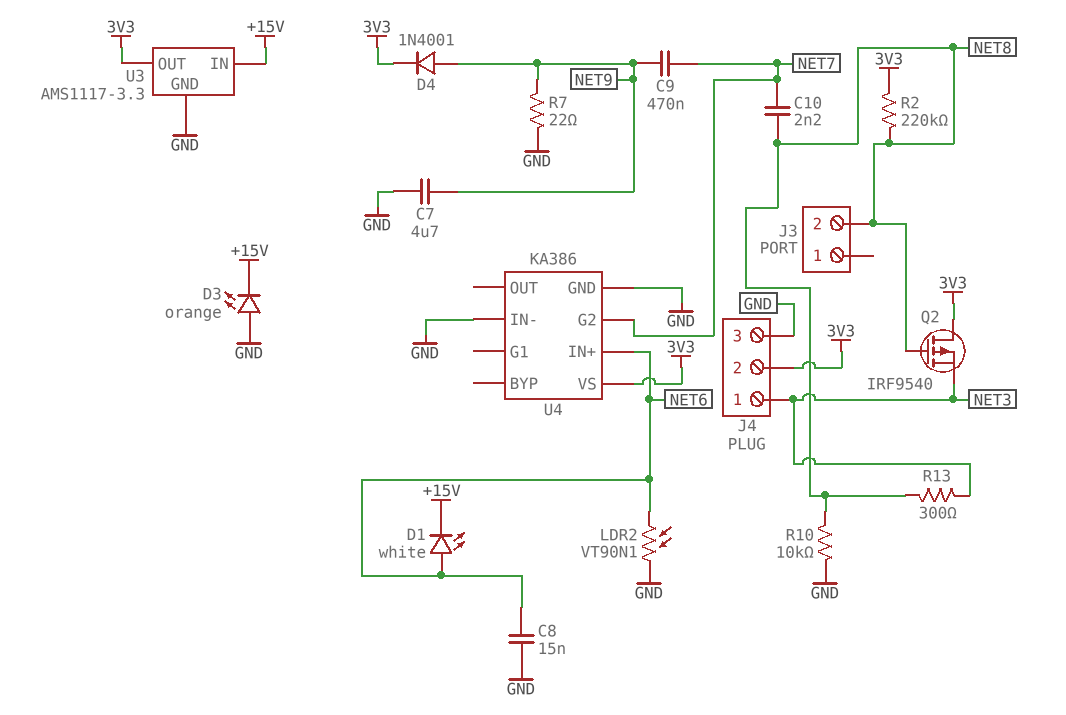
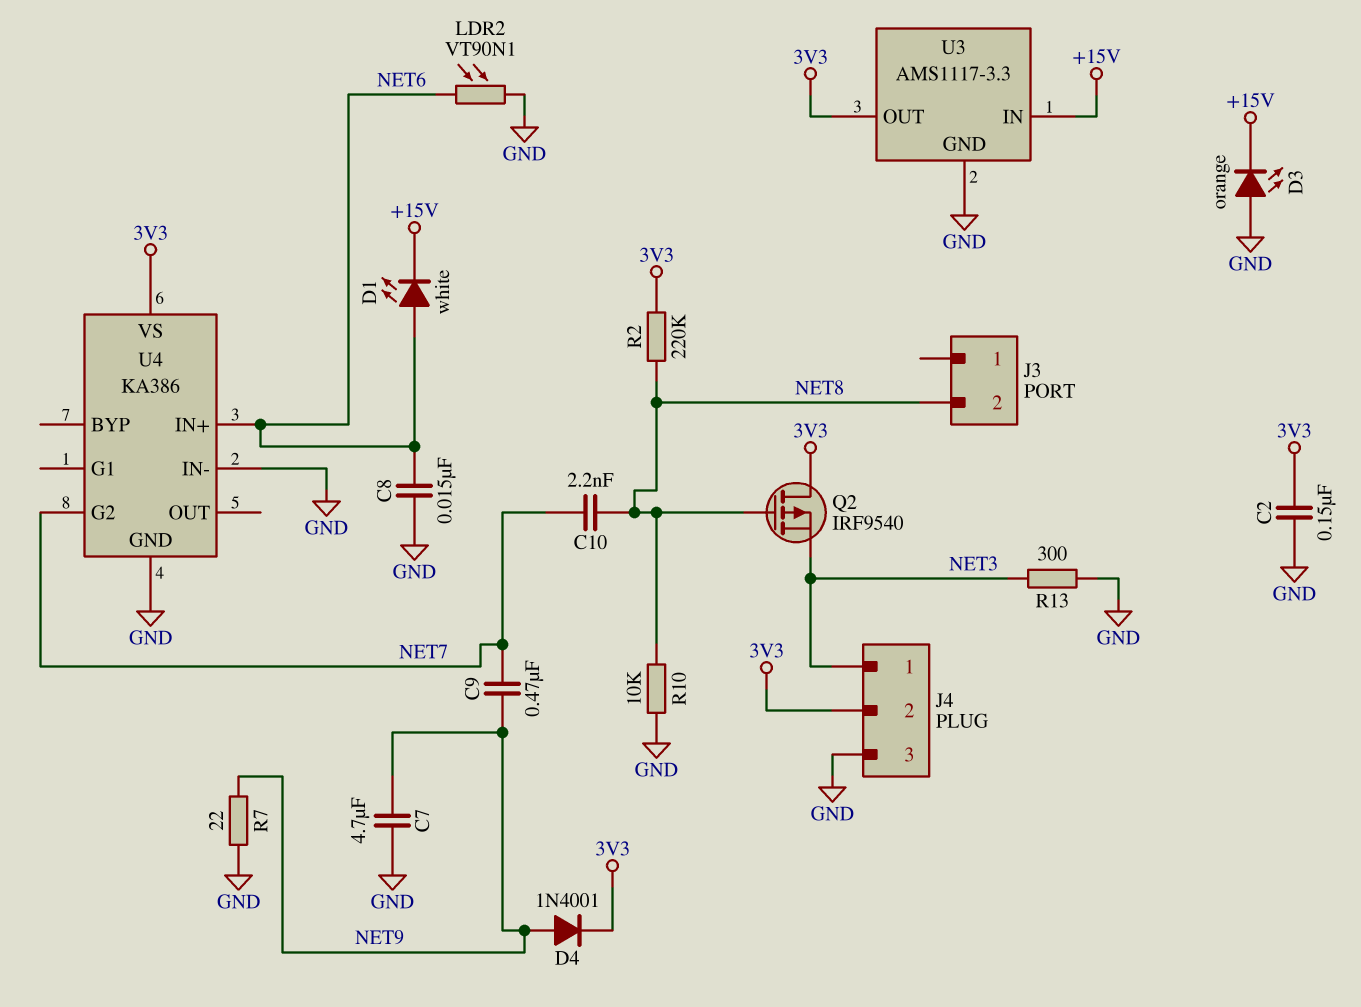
C2: none -> 150nF (3V3, GND)
R13: 300 (NET3, NET8) -> 300 (GND, NET3)

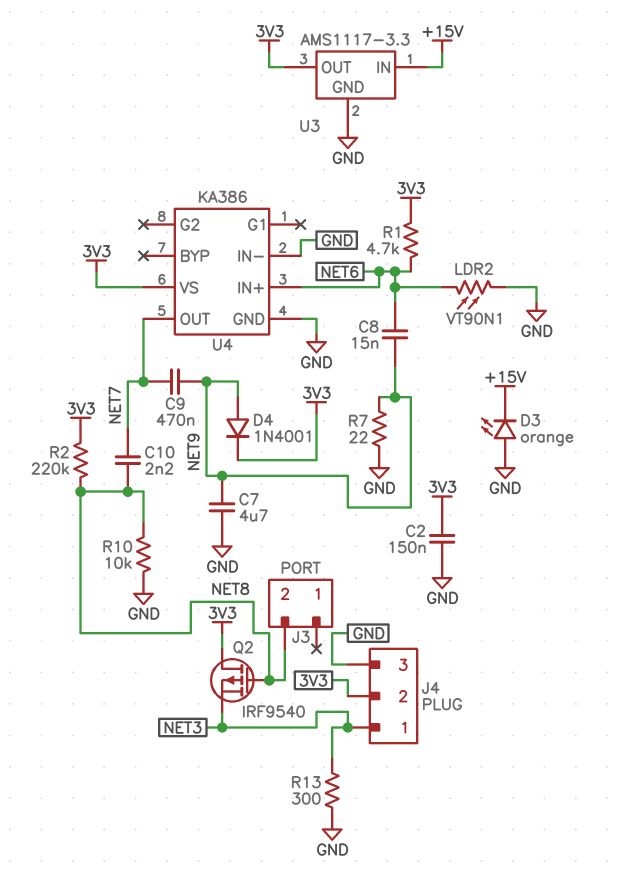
C8: 15nF (GND, NET6) -> 15nF (NET6, NET9)
D1: LED white (A NET6, K +15V) -> none
R1: none -> 4.7k (3V3, NET6)
U4 pin G2: NET7 -> none
U4 pin OUT: none -> NET7

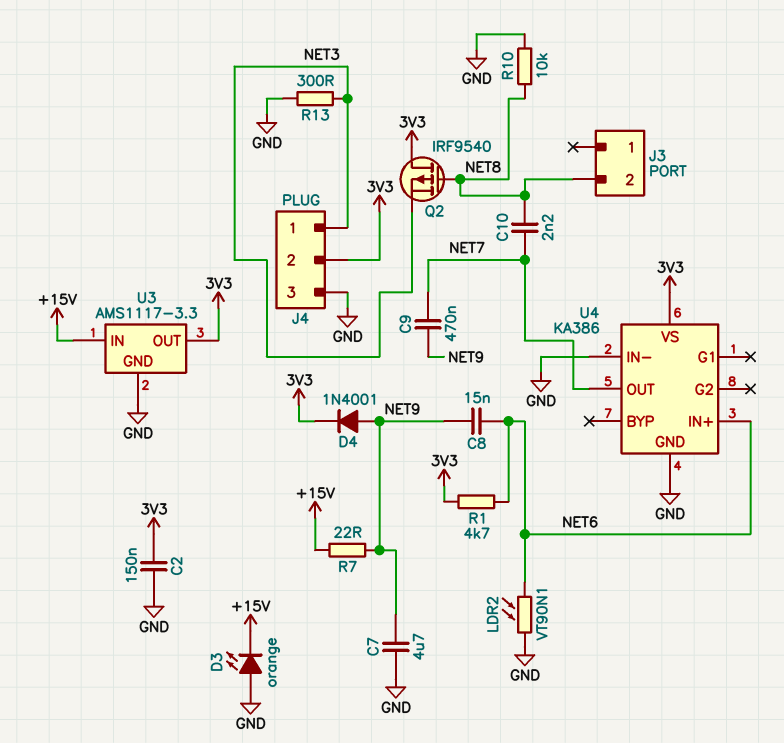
R2: 220k (3V3, NET8) -> none
R7: 22 (GND, NET9) -> 22 (+15V, NET9)

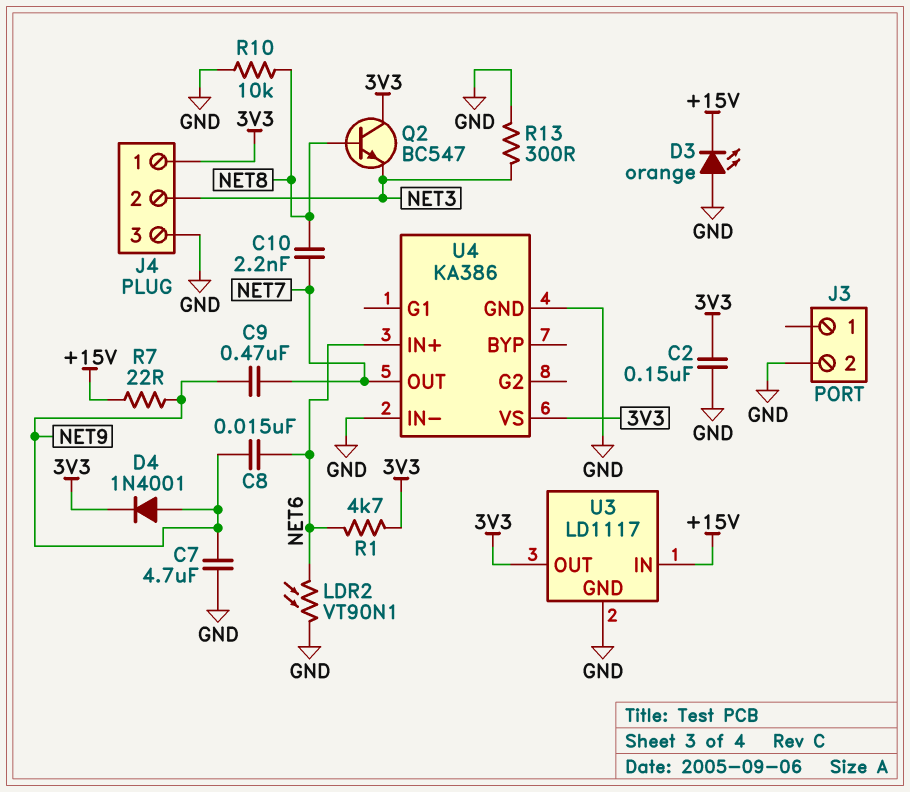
J3 pin 2: NET8 -> GND
J4 pin 1: NET3 -> 3V3
J4 pin 2: 3V3 -> NET3
Q2: PMOS IRF9540 (G NET8, D 3V3, S NET3) -> NPN BC547 (B NET8, C 3V3, E NET3)
U3: AMS1117-3.3 -> LD1117

